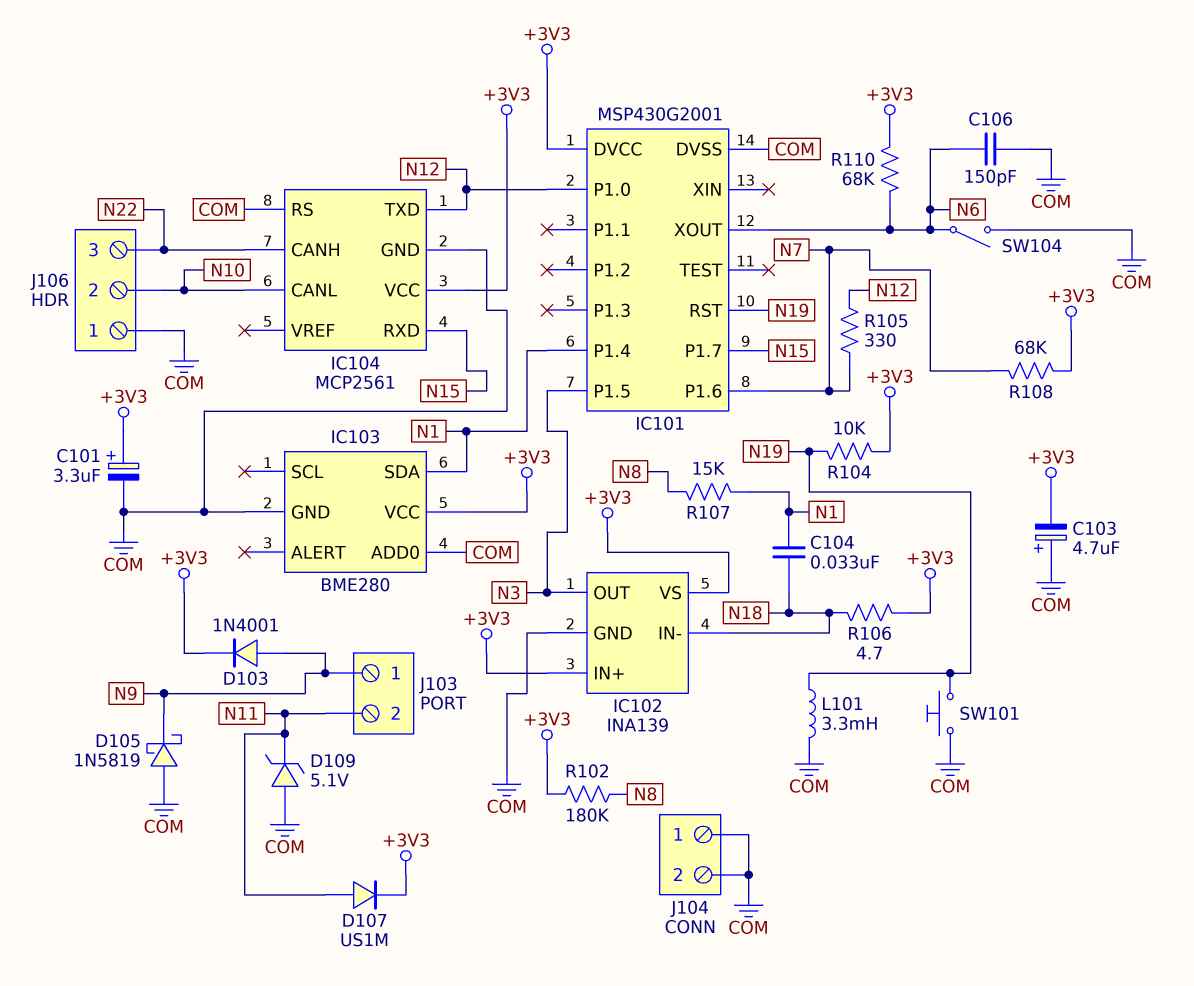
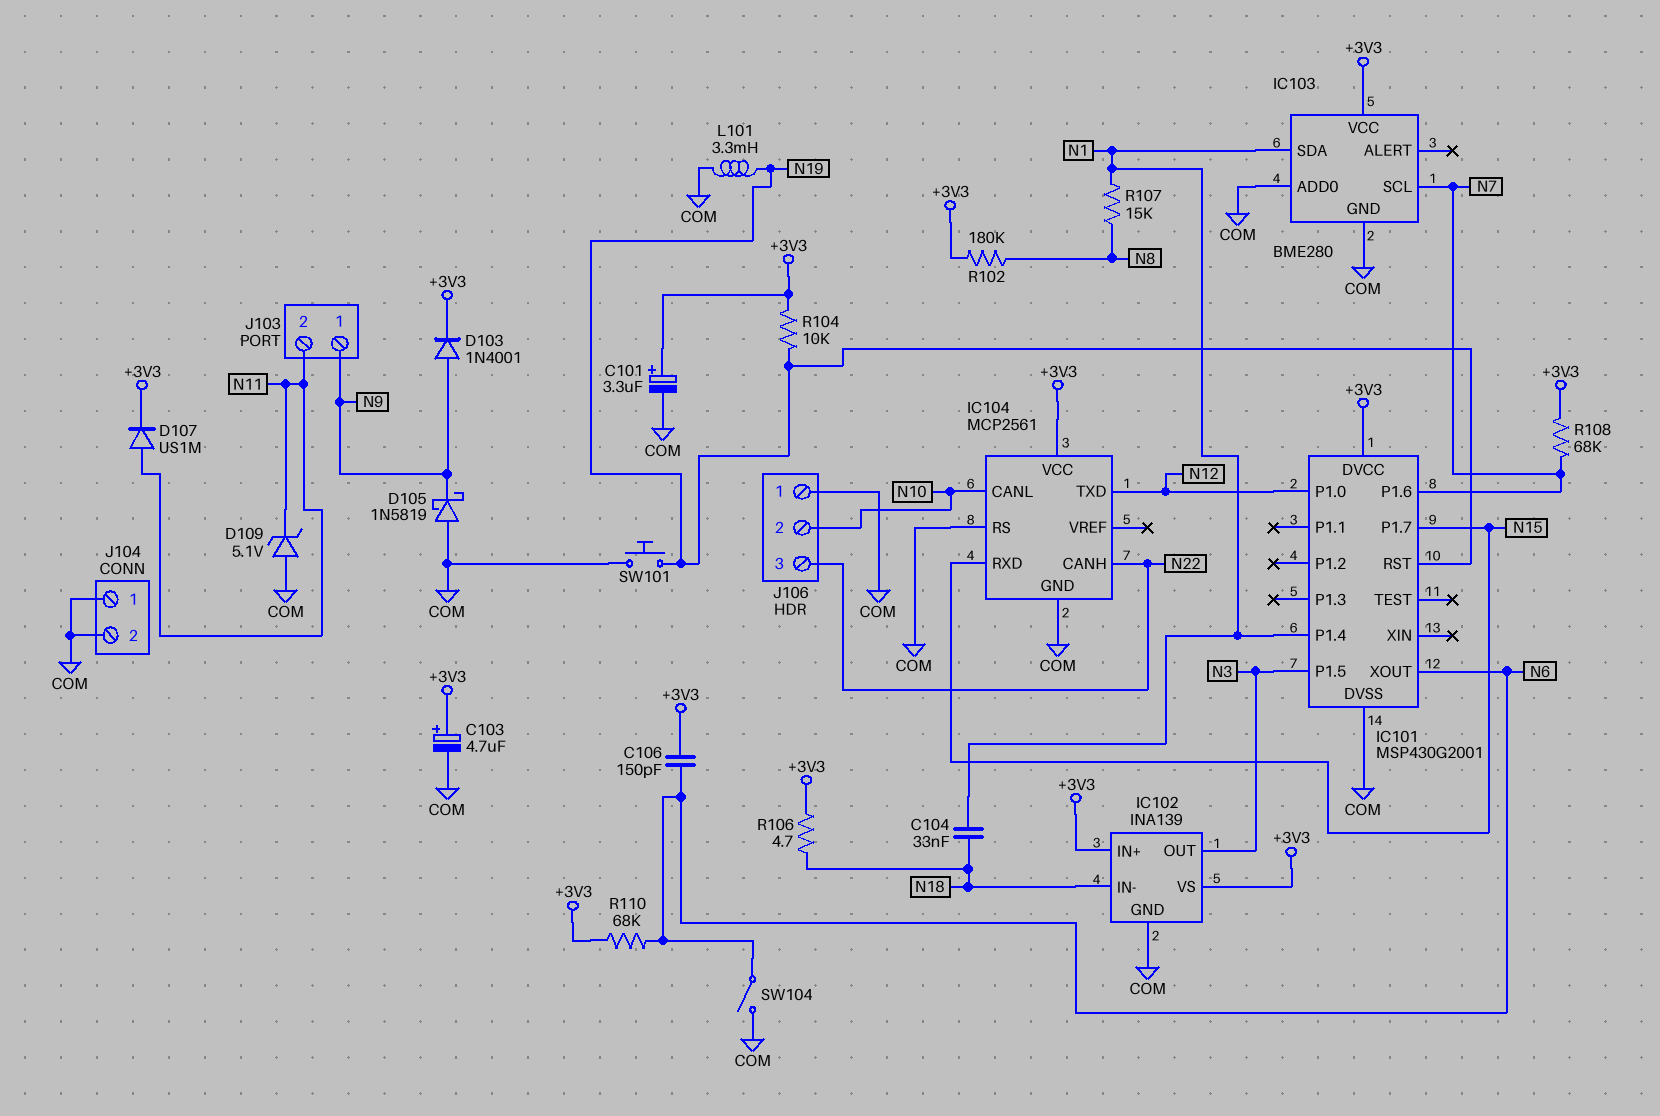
C103: 4.7uF (plus COM, minus +3V3) -> 4.7uF (plus +3V3, minus COM)
C106: 150pF (COM, N6) -> 150pF (+3V3, N6)
IC103 pin SCL: none -> N7
R105: 330 (N7, N12) -> none

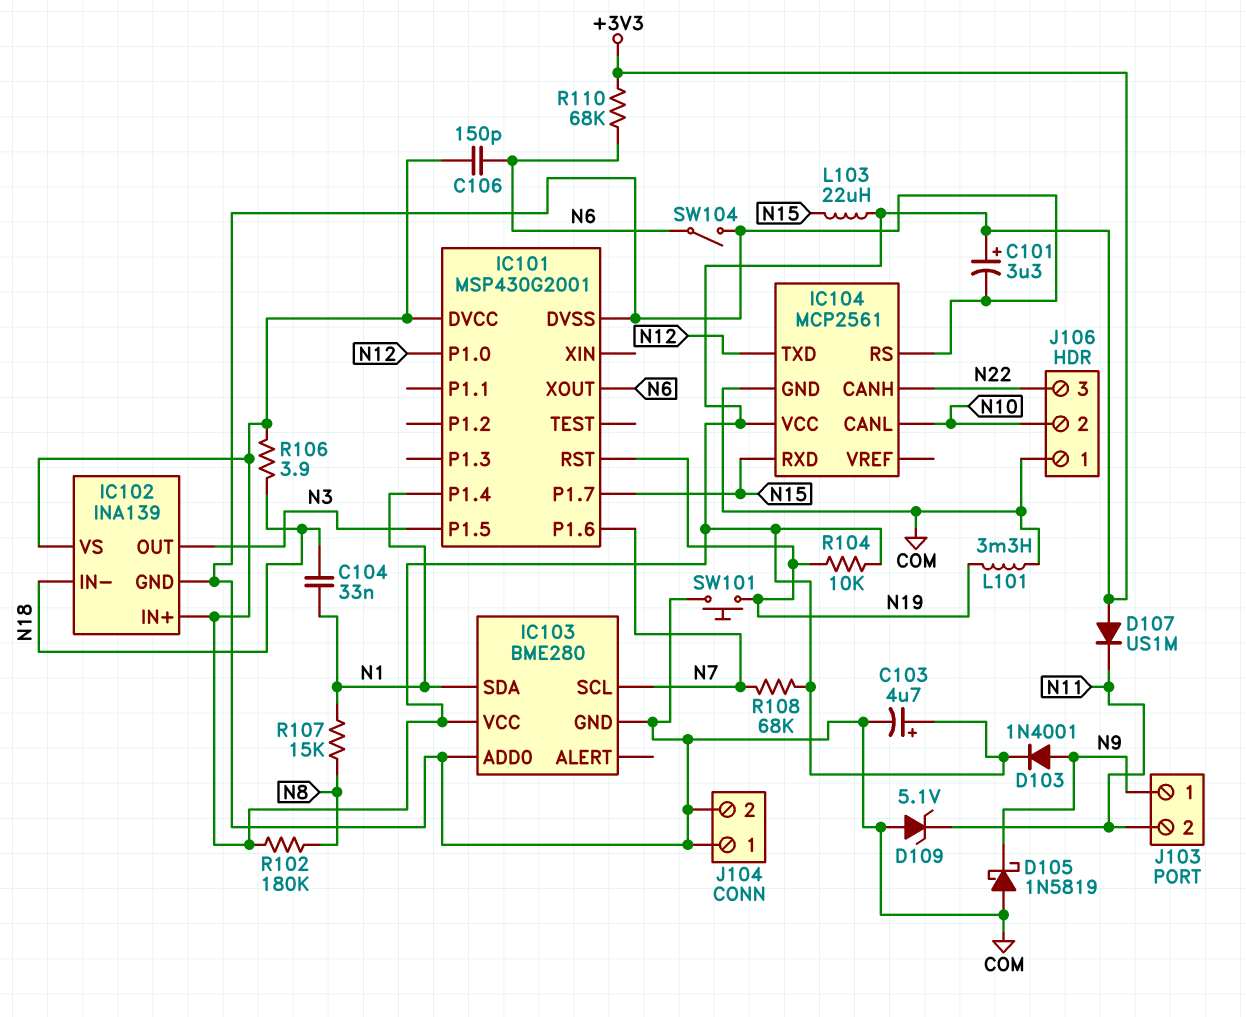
D107: diode US1M (A N11, K +3V3) -> diode US1M (A +3V3, K N11)
L103: none -> 22uH (+3V3, N15)
R106: 4.7 (+3V3, N18) -> 3.9 (+3V3, N18)

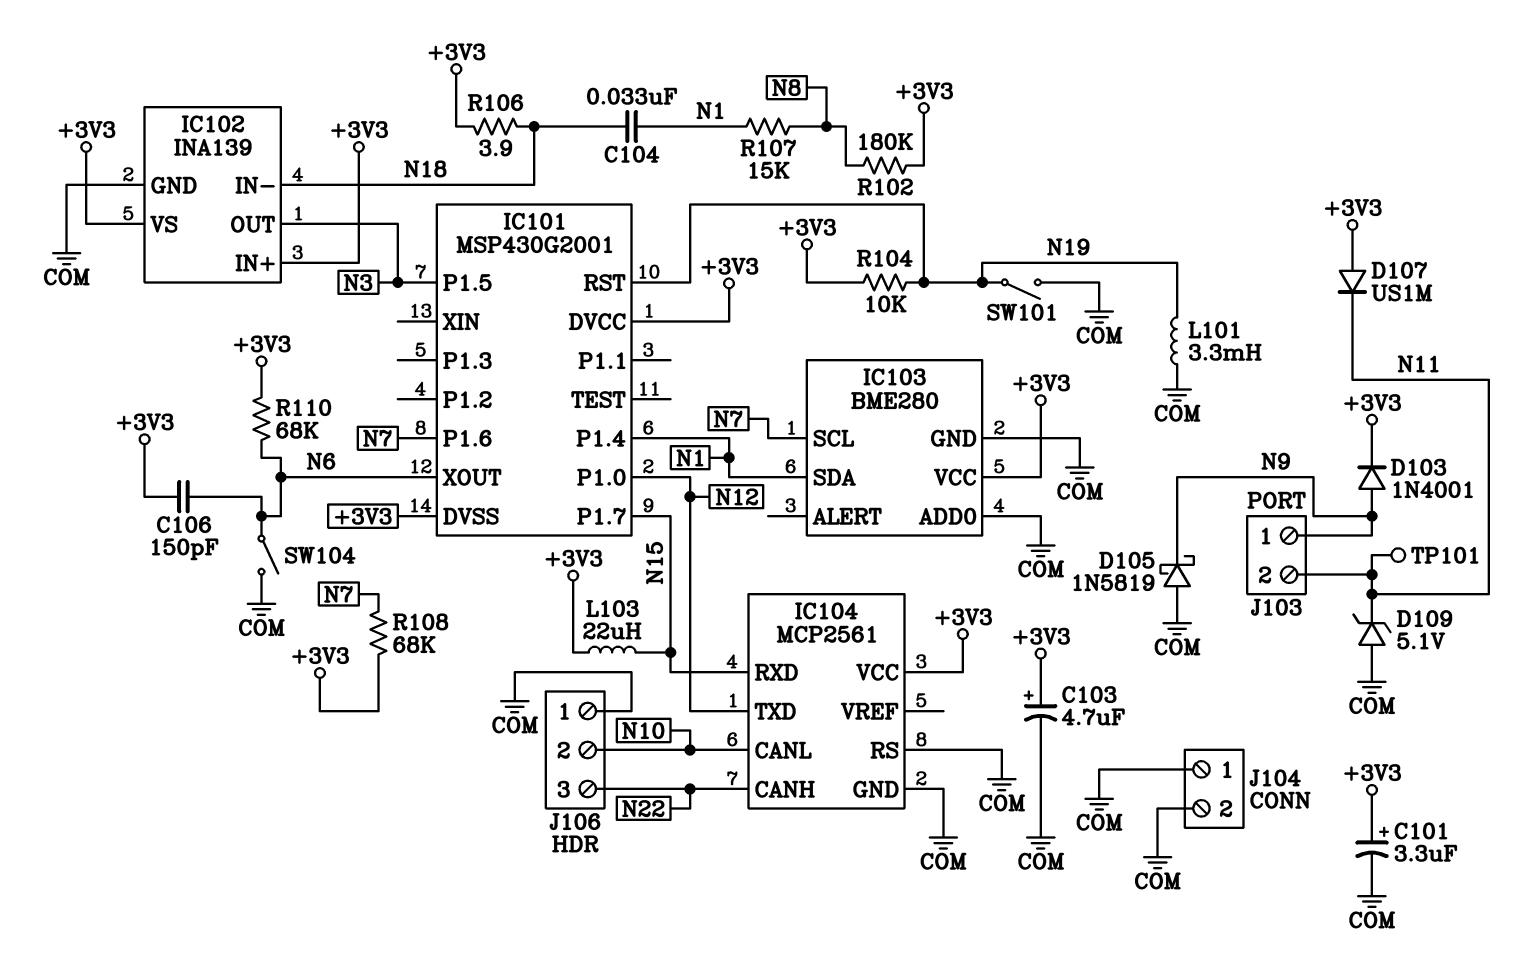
IC101 pin DVSS: COM -> +3V3
SW101: button (COM, N19) -> switch (COM, N19)
TP101: none -> test point (N11)

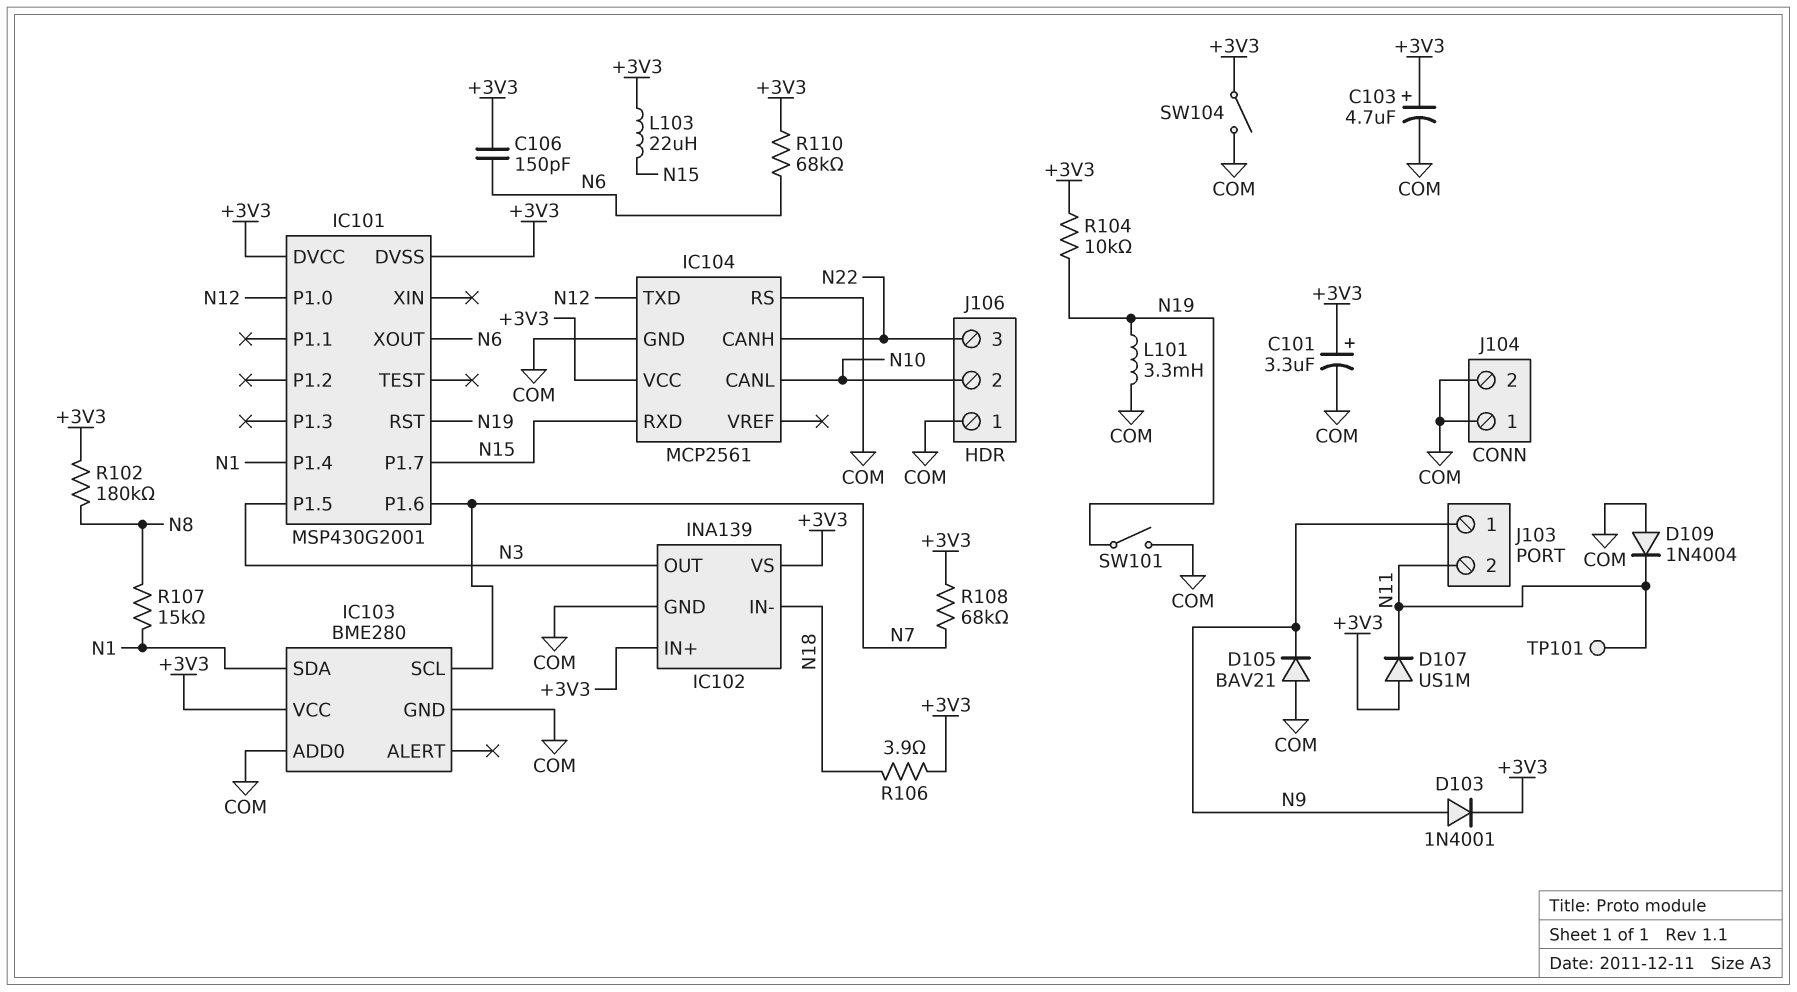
C104: 33nF (N1, N18) -> none
D105: schottky 1N5819 (A COM, K N9) -> diode BAV21 (A COM, K N9)
D109: zener 5.1V (A COM, K N11) -> diode 1N4004 (A COM, K N11)
SW104: switch (COM, N6) -> switch (+3V3, COM)

